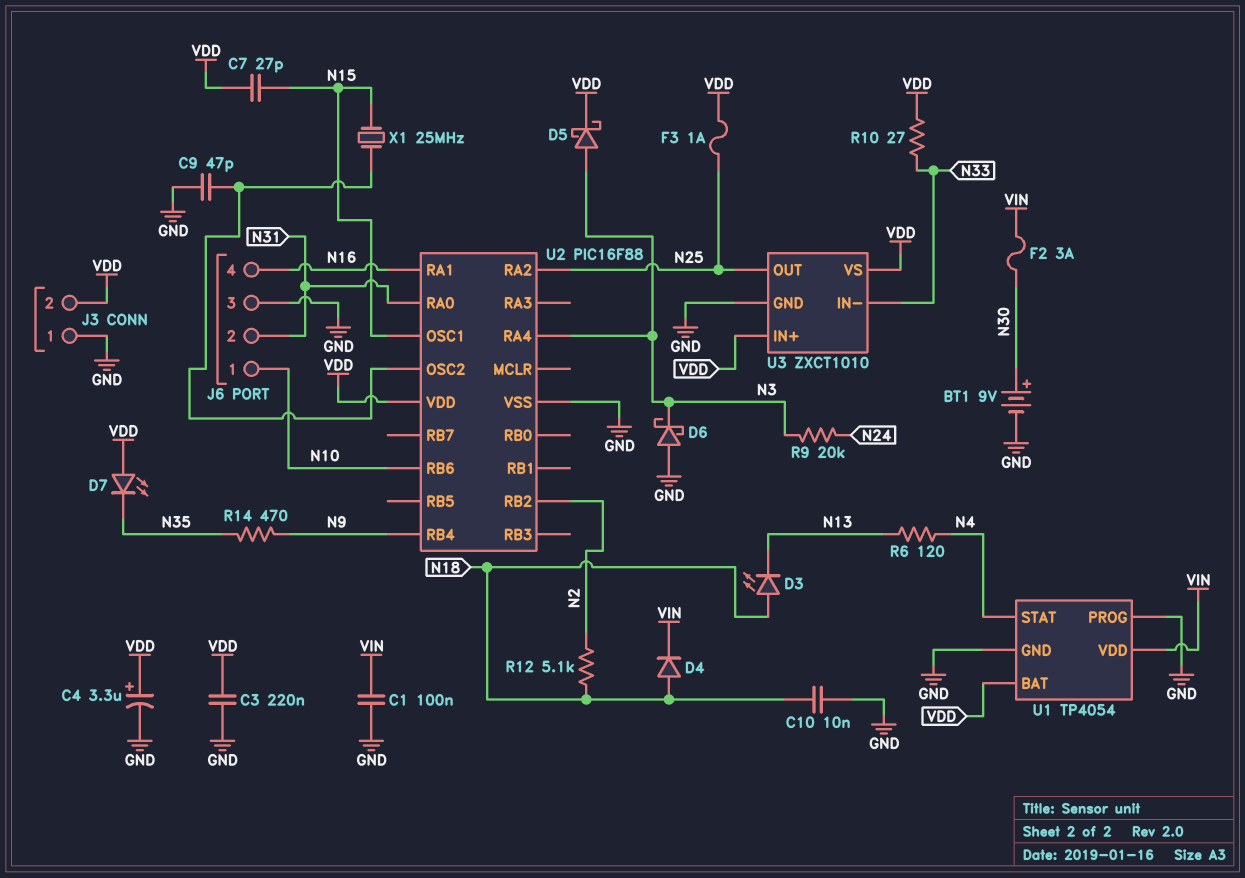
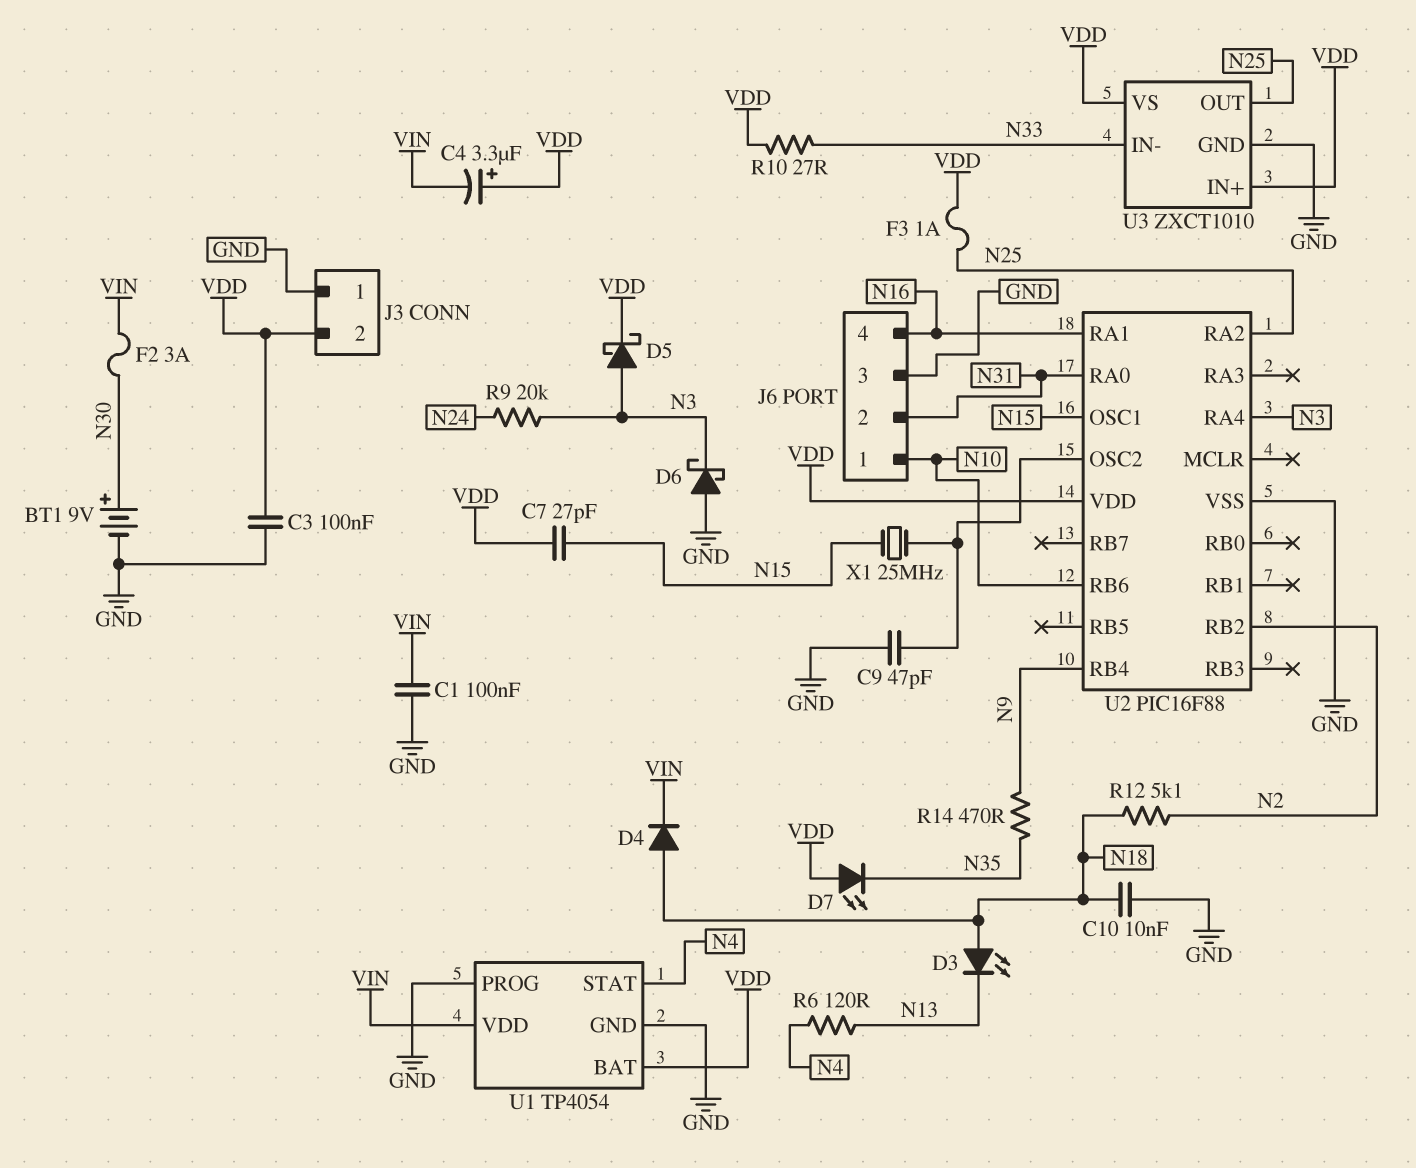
C3: 220nF (GND, VDD) -> 100nF (GND, VDD)
C4: 3.3uF (plus VDD, minus GND) -> 3.3uF (plus VDD, minus VIN)

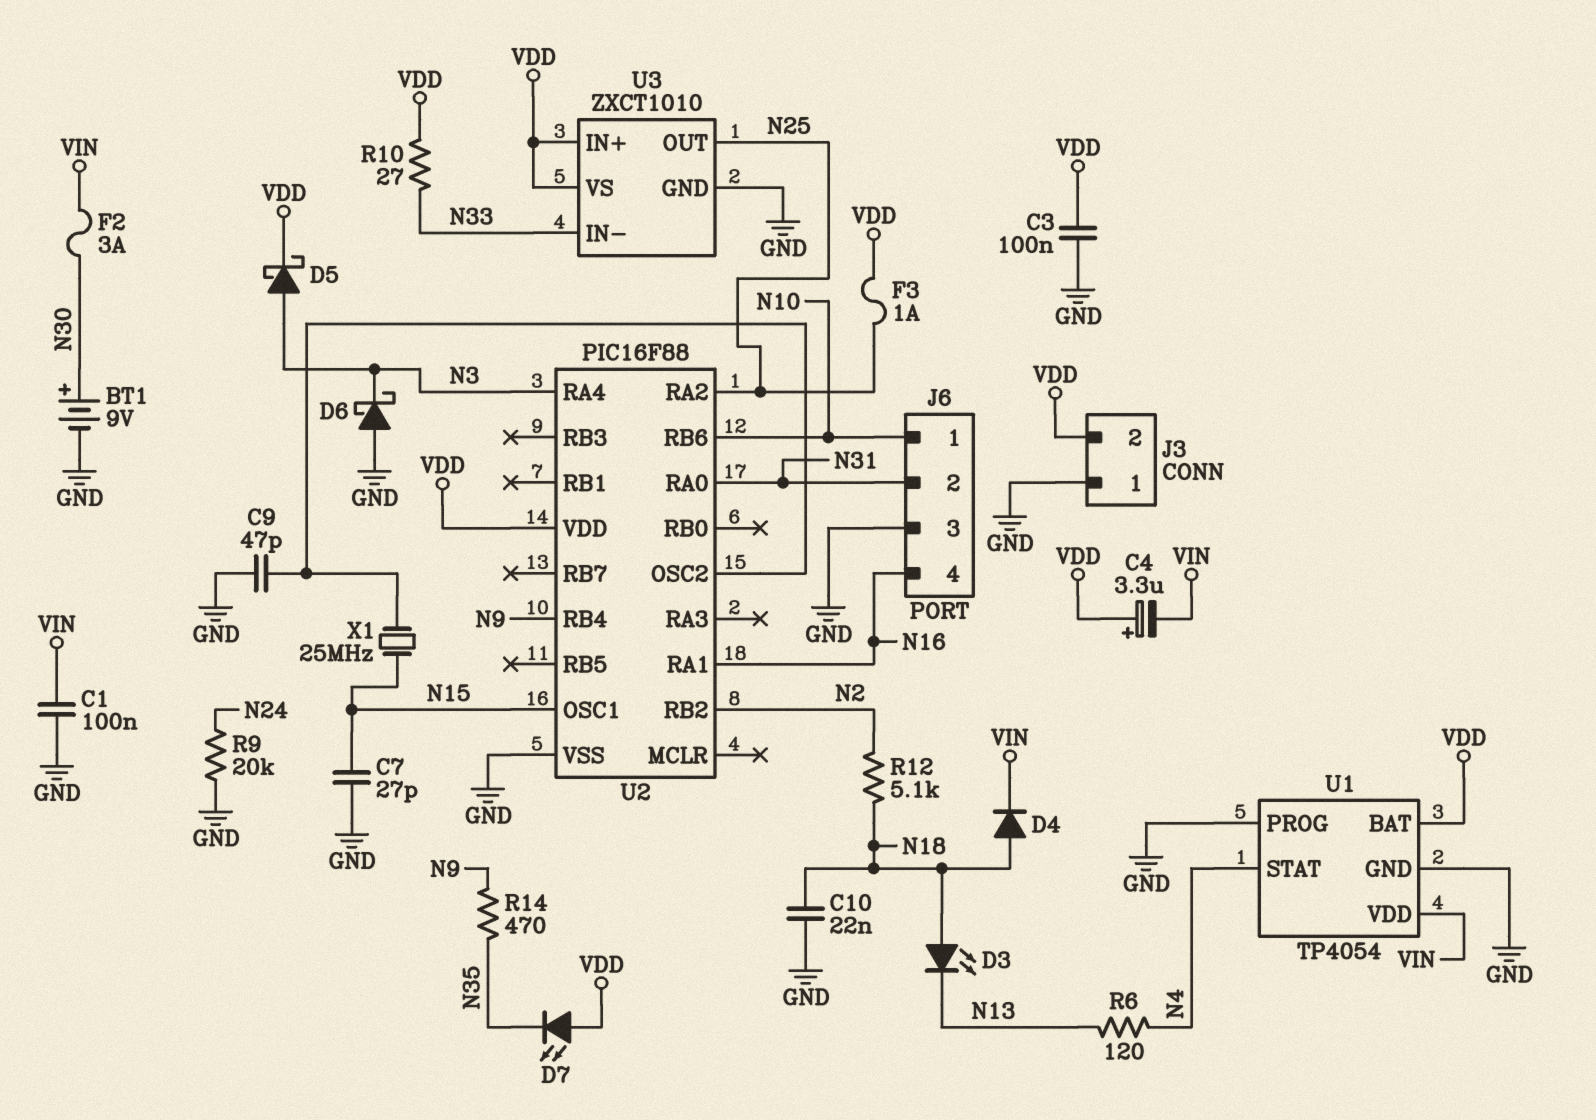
C7: 27pF (N15, VDD) -> 27pF (GND, N15)
C10: 10nF (GND, N18) -> 22nF (GND, N18)
R9: 20k (N3, N24) -> 20k (GND, N24)

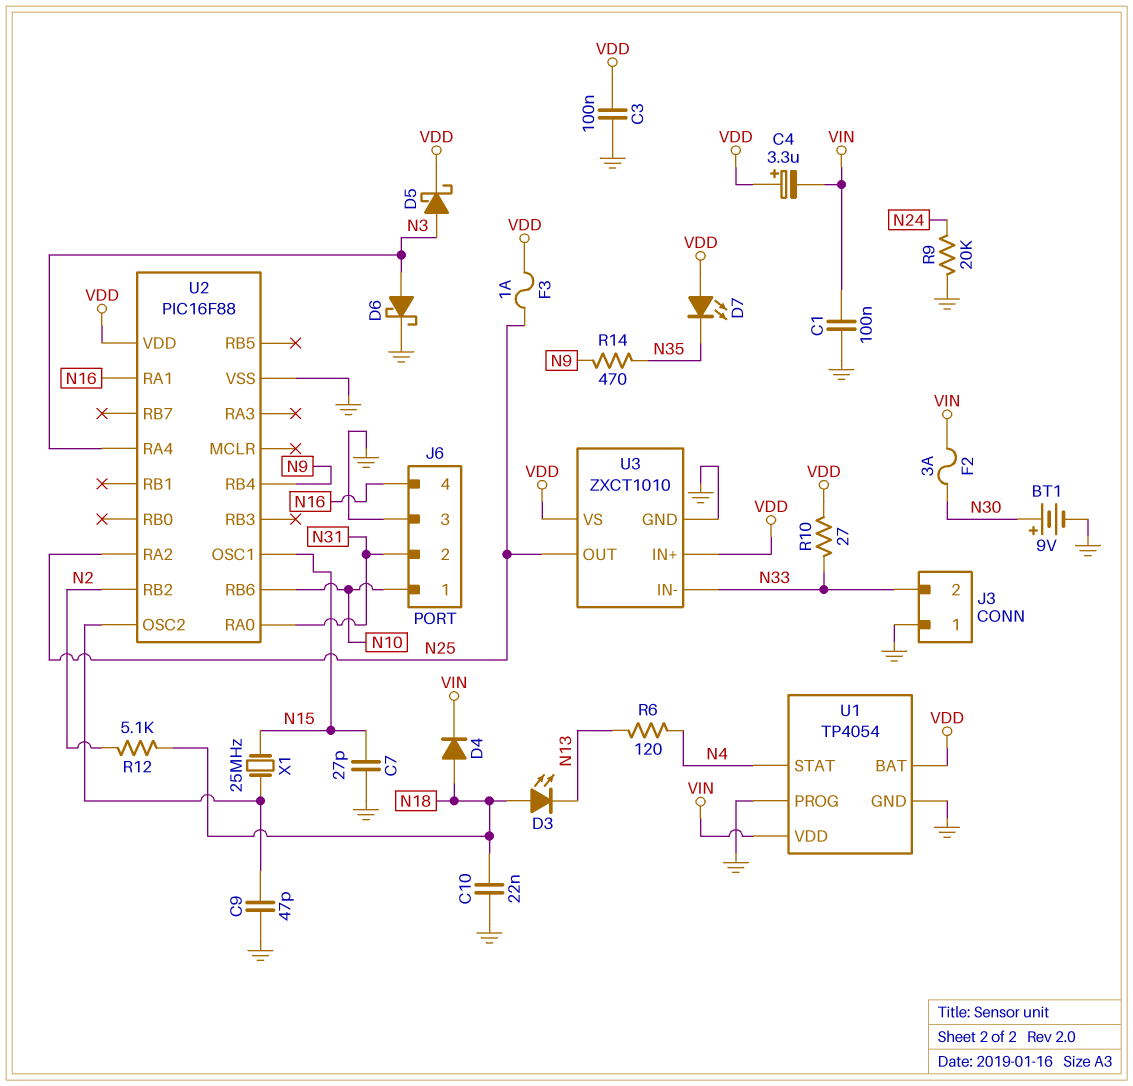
D6: schottky (A GND, K N3) -> schottky (A N3, K GND)
J3 pin 2: VDD -> N33

